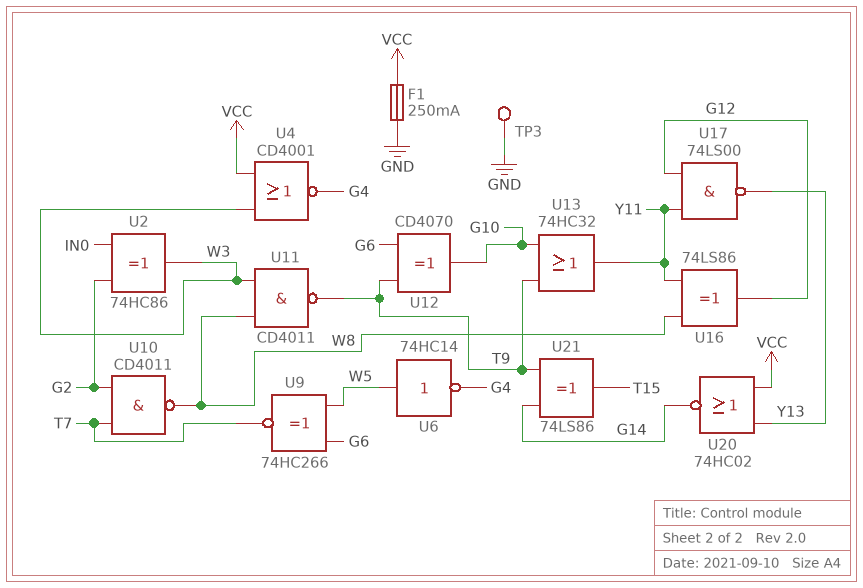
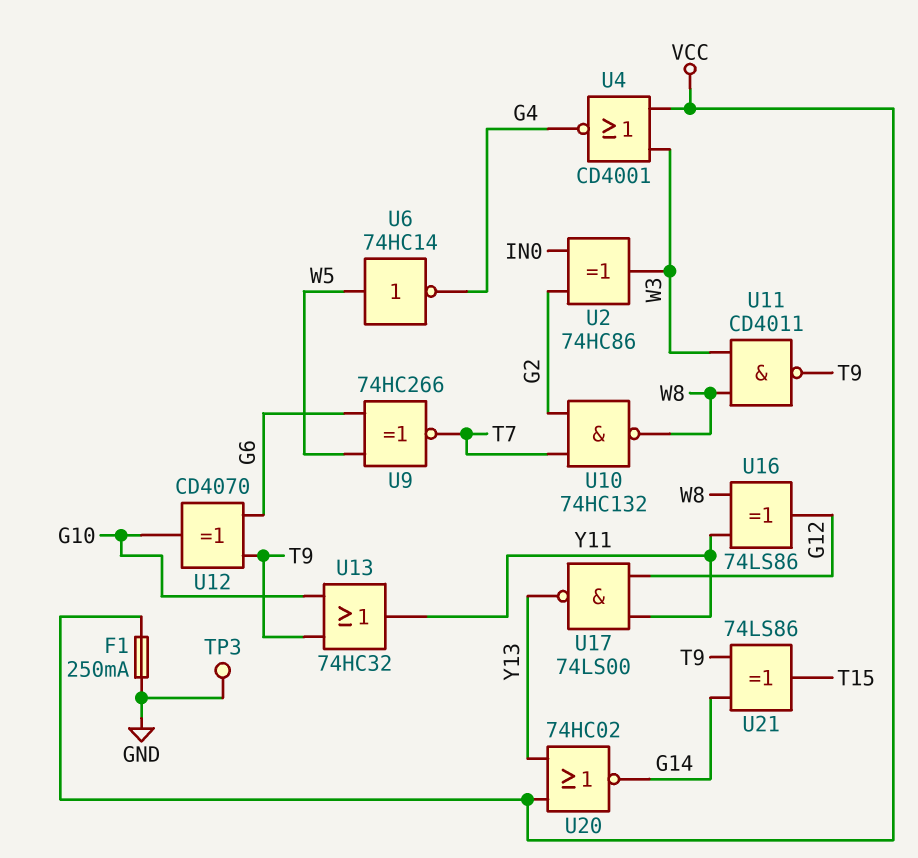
U10: NAND CD4011 (in G2, in T7, out W8) -> NAND 74HC132 (in G2, in T7, out W8)

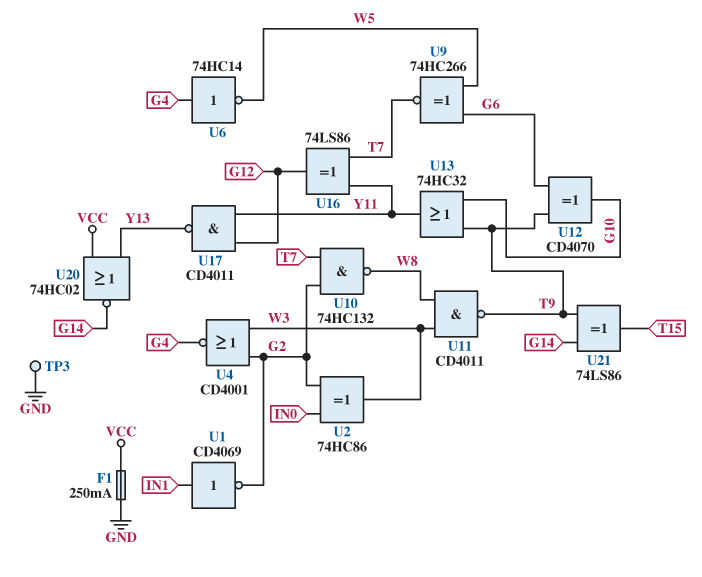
U1: none -> NOT CD4069 (in IN1, out G2)
U4: NOR CD4001 (in VCC, in W3, out G4) -> NOR CD4001 (in G2, in W3, out G4)
U6: NOT 74HC14 (in W5, out G4) -> NOT 74HC14 (in G4, out W5)
U16: XOR 74LS86 (in W8, in Y11, out G12) -> XOR 74LS86 (in T7, in Y11, out G12)
U17: NAND 74LS00 (in G12, in Y11, out Y13) -> NAND CD4011 (in G12, in Y11, out Y13)

